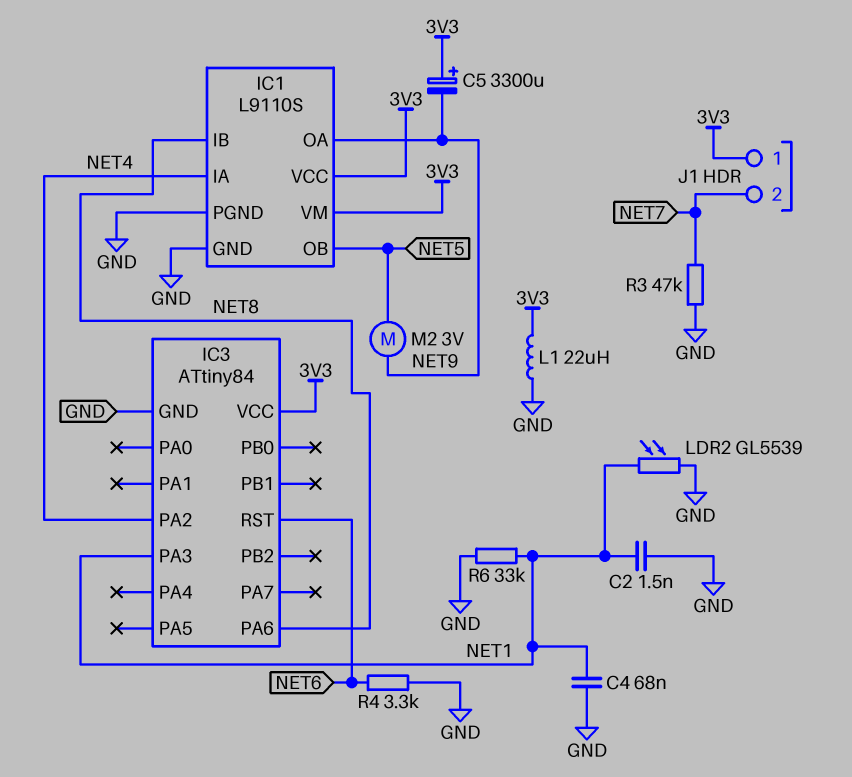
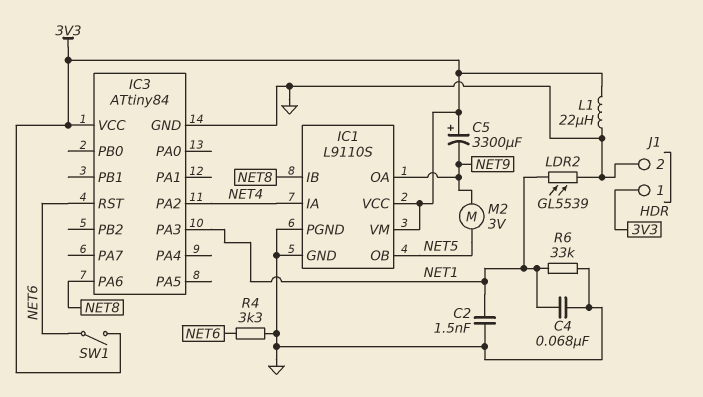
J1 pin 2: NET7 -> GND
R3: 47k (GND, NET7) -> none
SW1: none -> switch (3V3, NET6)

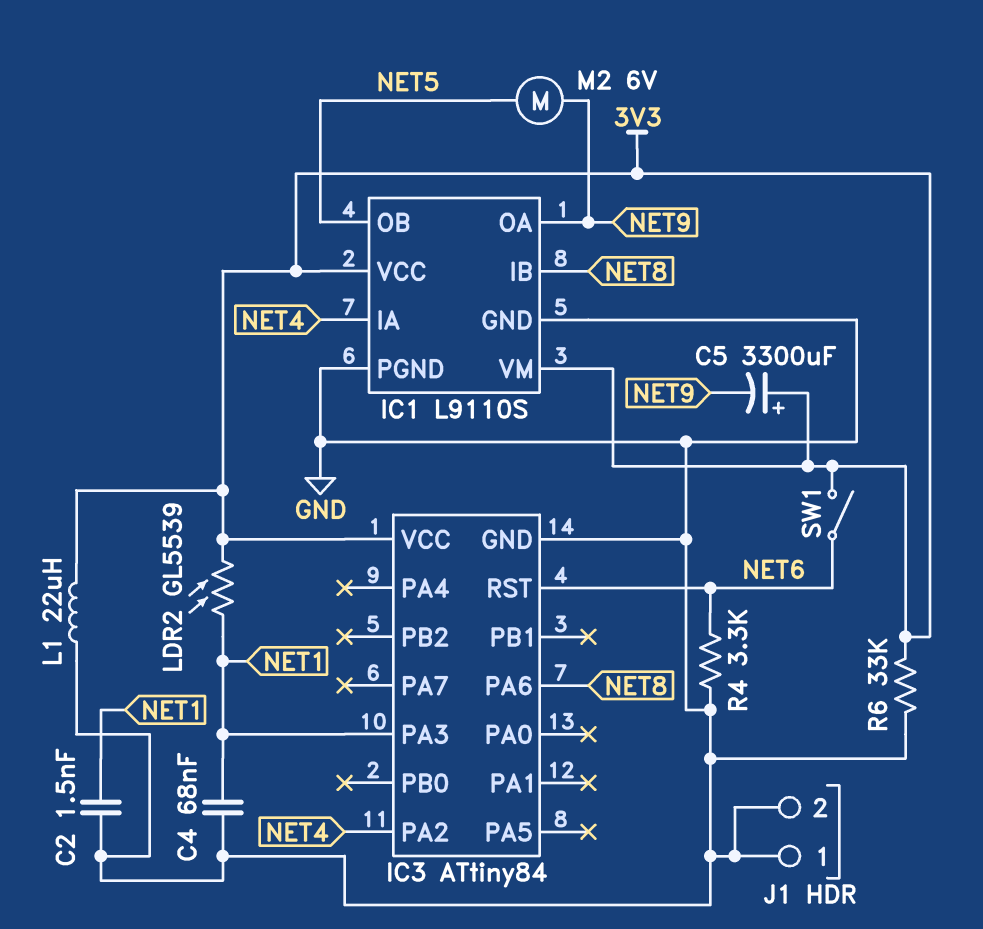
J1 pin 1: 3V3 -> GND
LDR2: GL5539 (GND, NET1) -> GL5539 (3V3, NET1)
M2: motor 3V (NET5, NET9) -> motor 6V (NET5, NET9)
R6: 33k (GND, NET1) -> 33k (3V3, GND)

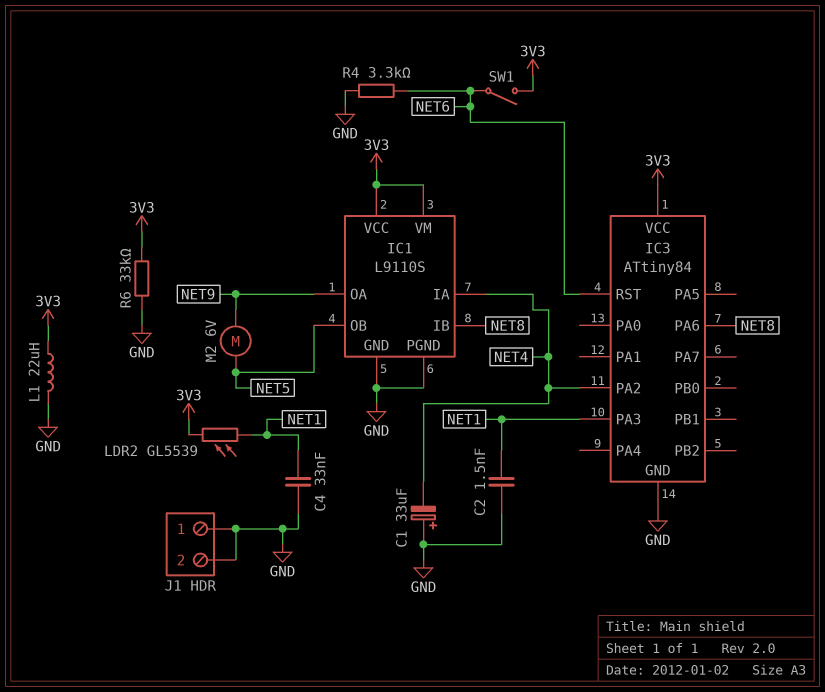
C1: none -> 33uF (plus GND, minus NET4)
C4: 68nF (GND, NET1) -> 33nF (GND, NET1)
C5: 3300uF (plus 3V3, minus NET9) -> none

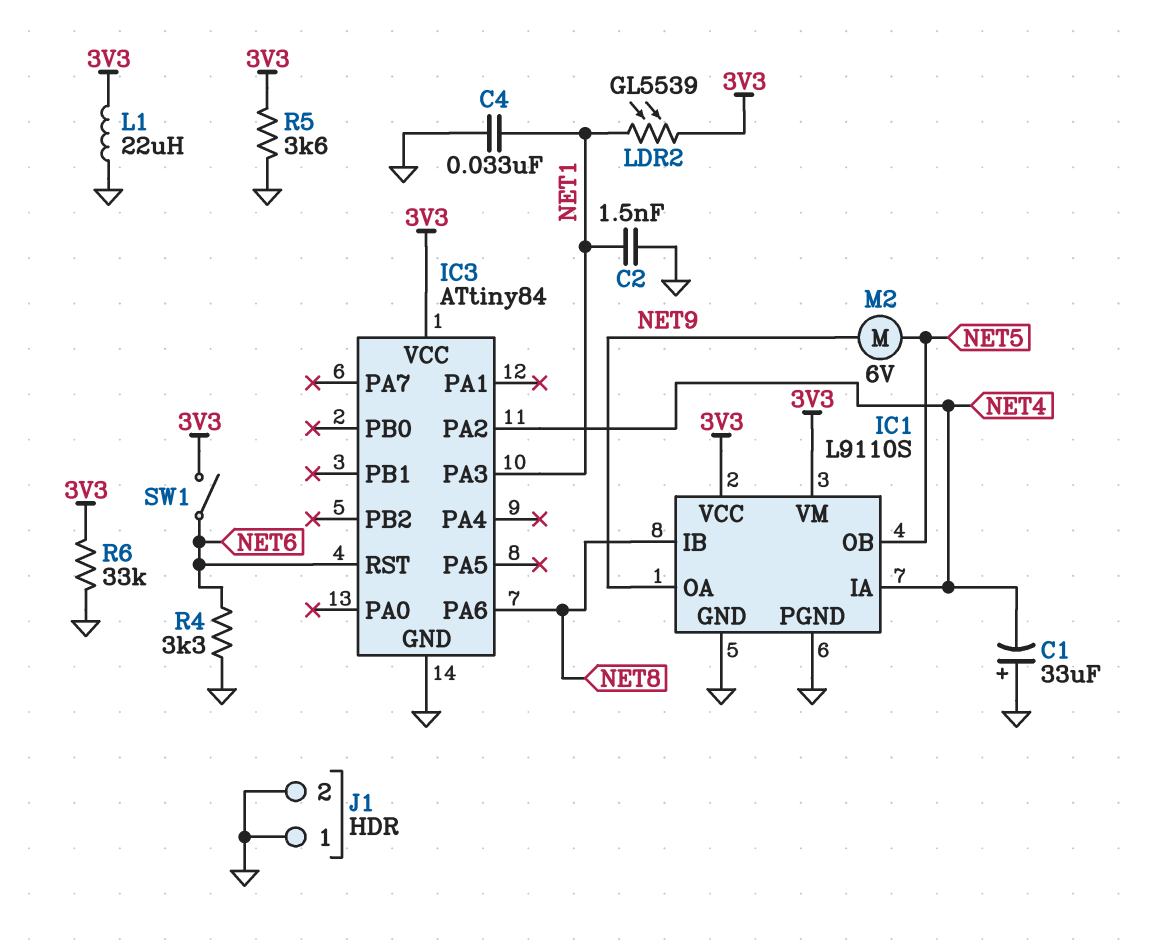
R5: none -> 3.6k (3V3, GND)

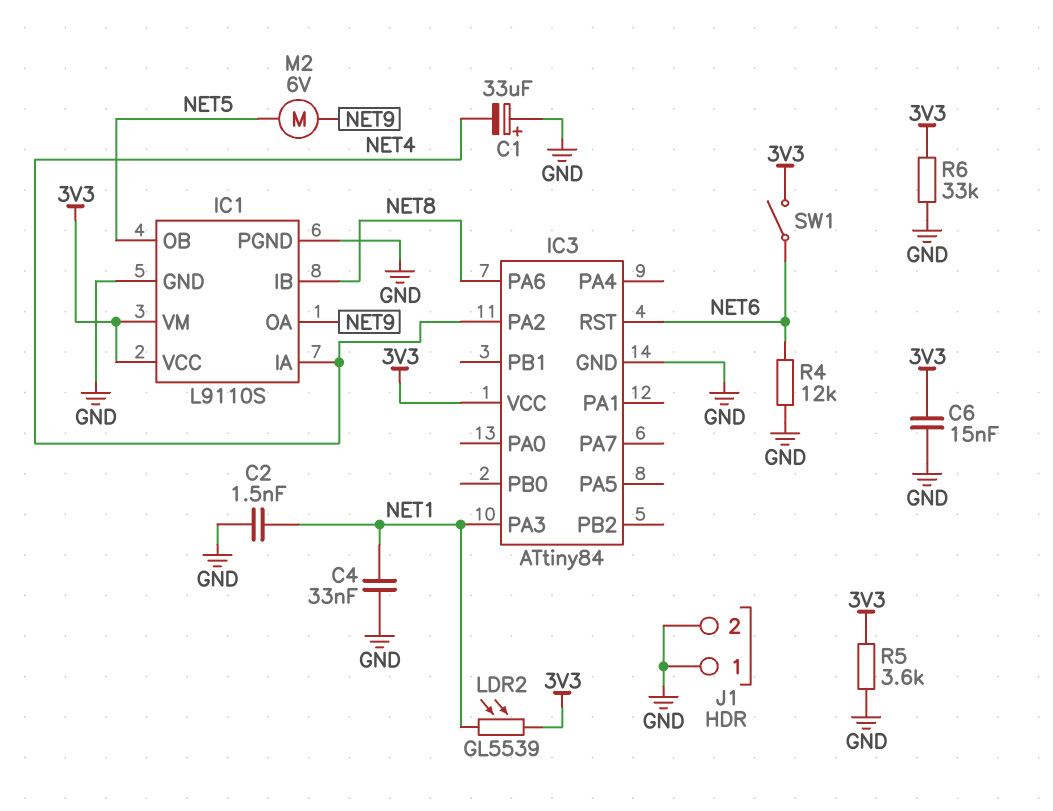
C6: none -> 15nF (3V3, GND)
L1: 22uH (3V3, GND) -> none
R4: 3.3k (GND, NET6) -> 12k (GND, NET6)

